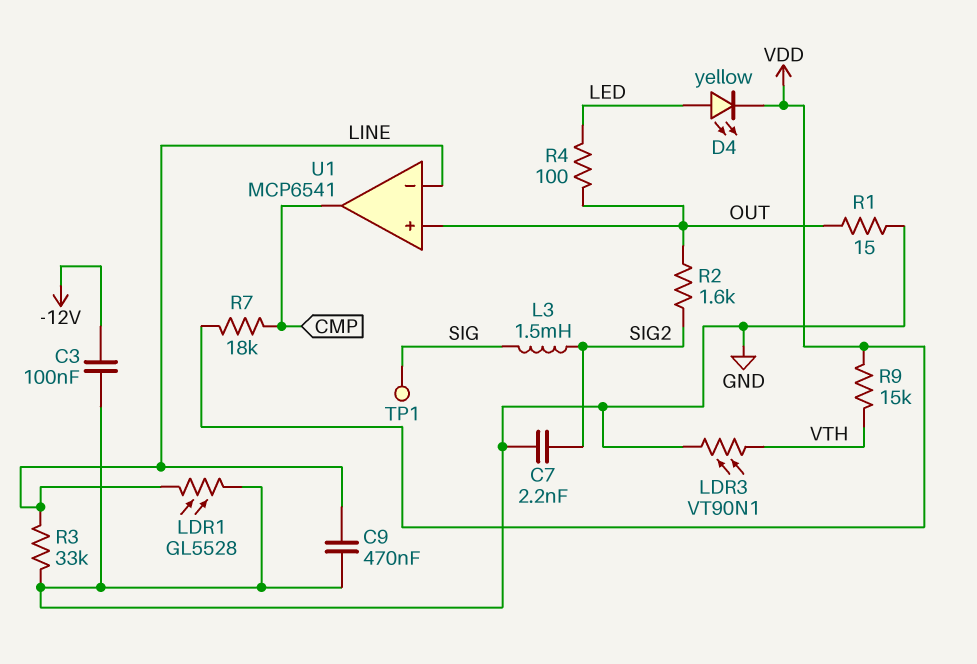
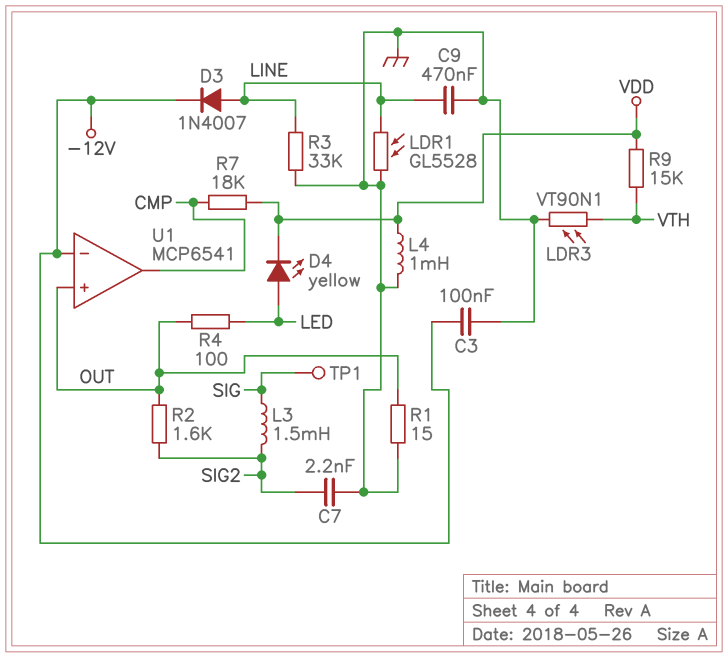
D3: none -> diode 1N4007 (A LINE, K -12V)
L4: none -> 1mH (GND, VDD)
U1 pin in-: LINE -> -12V

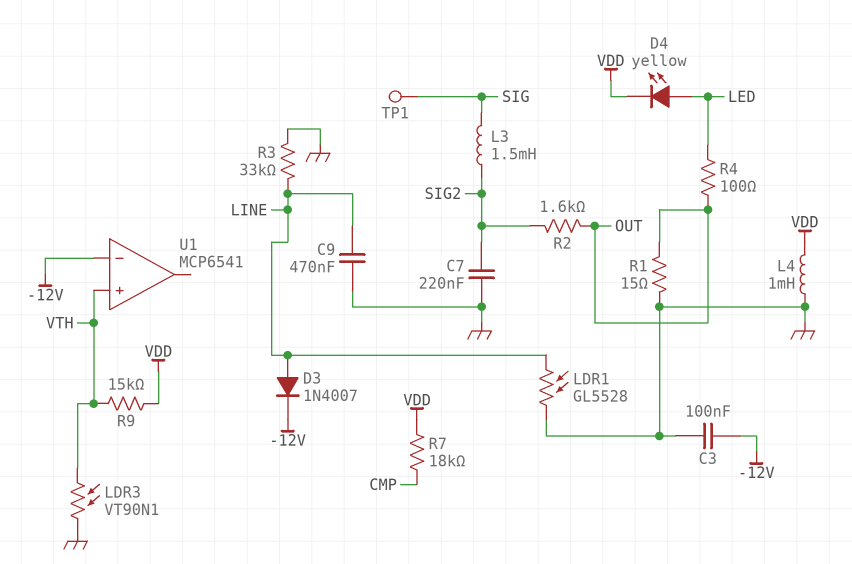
C7: 2.2nF (GND, SIG2) -> 220nF (GND, SIG2)
U1 pin in+: OUT -> VTH
U1 pin out: CMP -> none

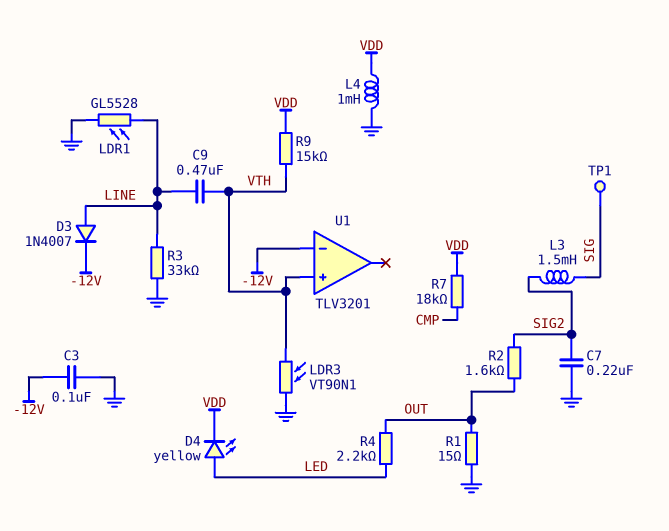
C9: 470nF (GND, LINE) -> 470nF (LINE, VTH)
R4: 100 (LED, OUT) -> 2.2k (LED, OUT)
U1: MCP6541 -> TLV3201

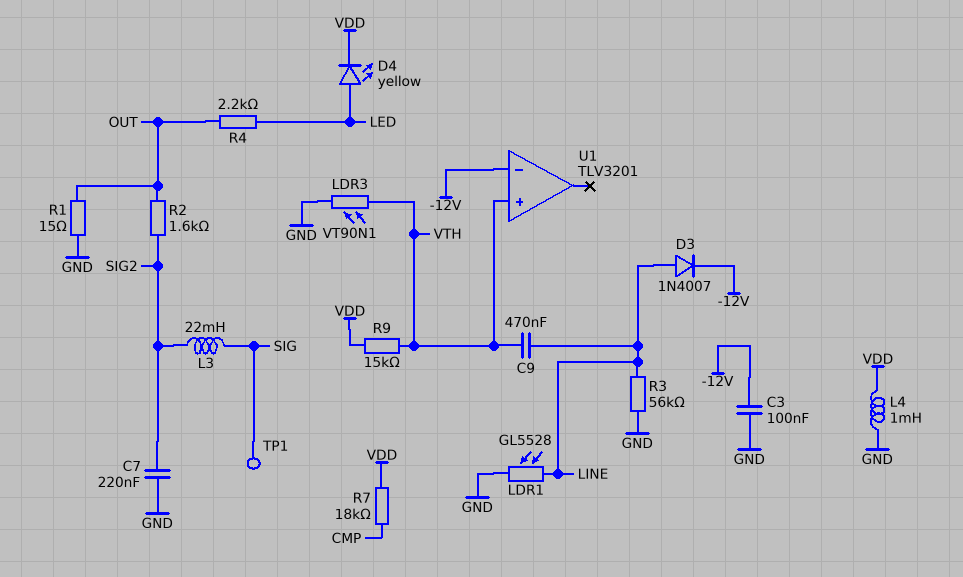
L3: 1.5mH (SIG, SIG2) -> 22mH (SIG, SIG2)
R3: 33k (GND, LINE) -> 56k (GND, LINE)

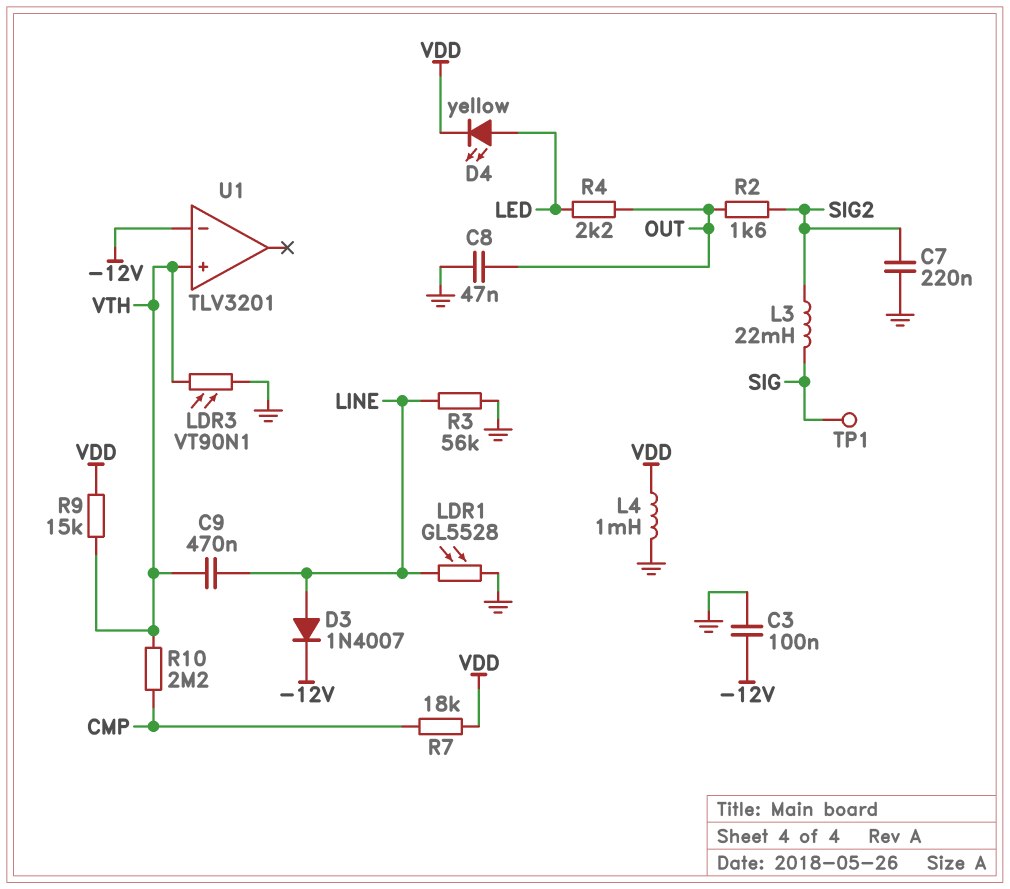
C8: none -> 47nF (GND, OUT)
R1: 15 (GND, OUT) -> none
R10: none -> 2.2M (CMP, VTH)

